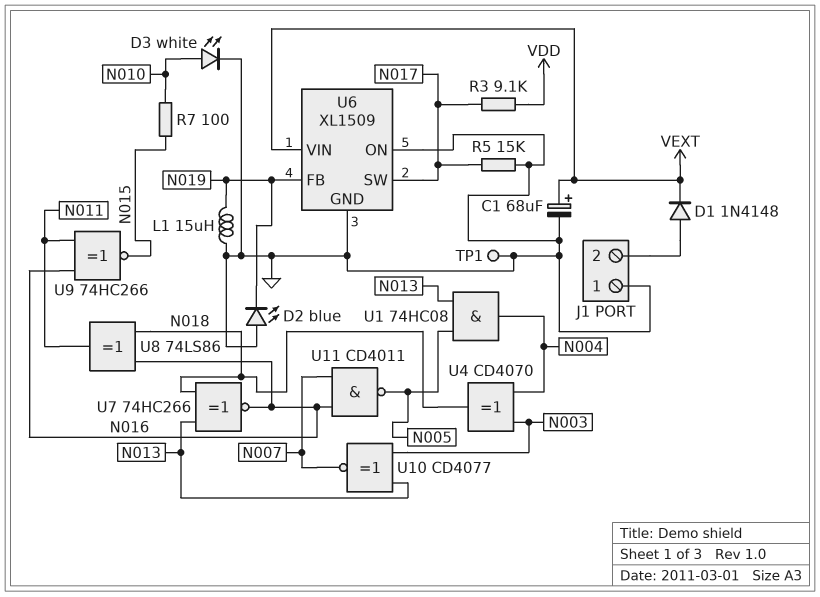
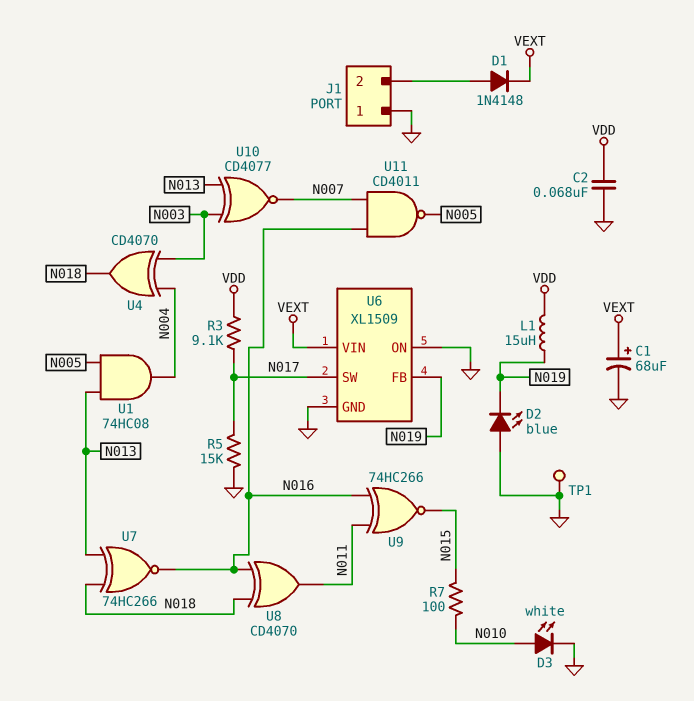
C2: none -> 68nF (GND, VDD)
L1: 15uH (GND, N019) -> 15uH (N019, VDD)
U8: XOR 74LS86 (in N016, in N018, out N011) -> XOR CD4070 (in N016, in N018, out N011)

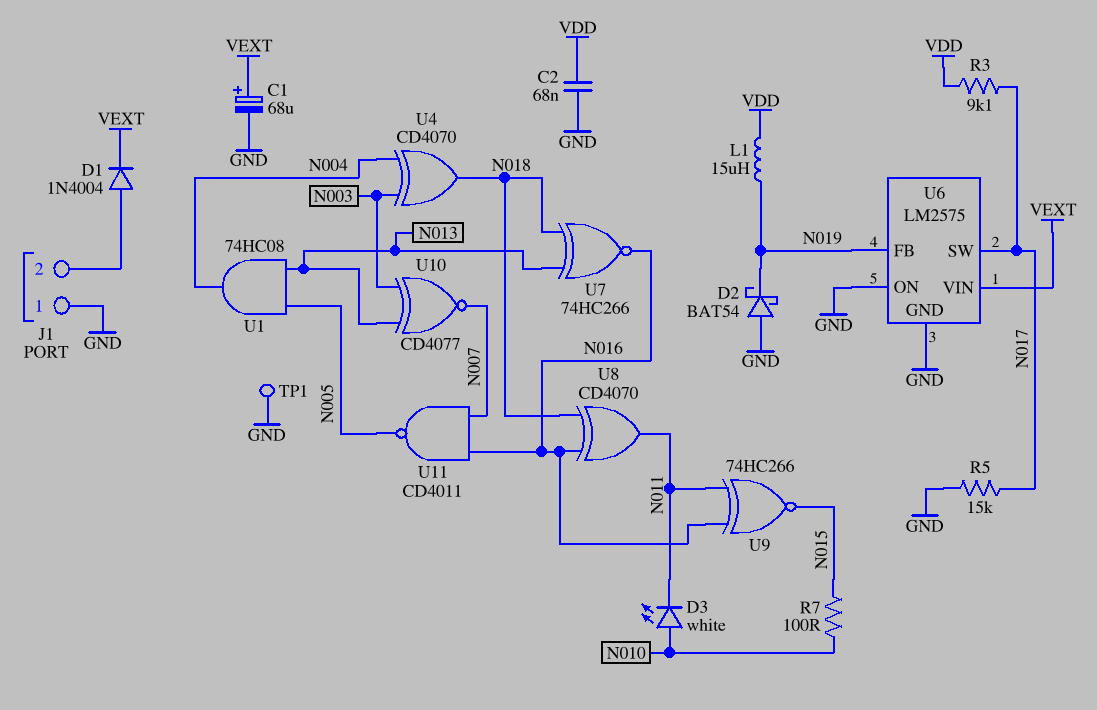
D1: diode 1N4148 (A J1/2, K VEXT) -> diode 1N4004 (A J1/2, K VEXT)
D2: LED blue (A GND, K N019) -> schottky BAT54 (A GND, K N019)
D3: LED white (A N010, K GND) -> LED white (A N010, K N011)
U6: XL1509 -> LM2575

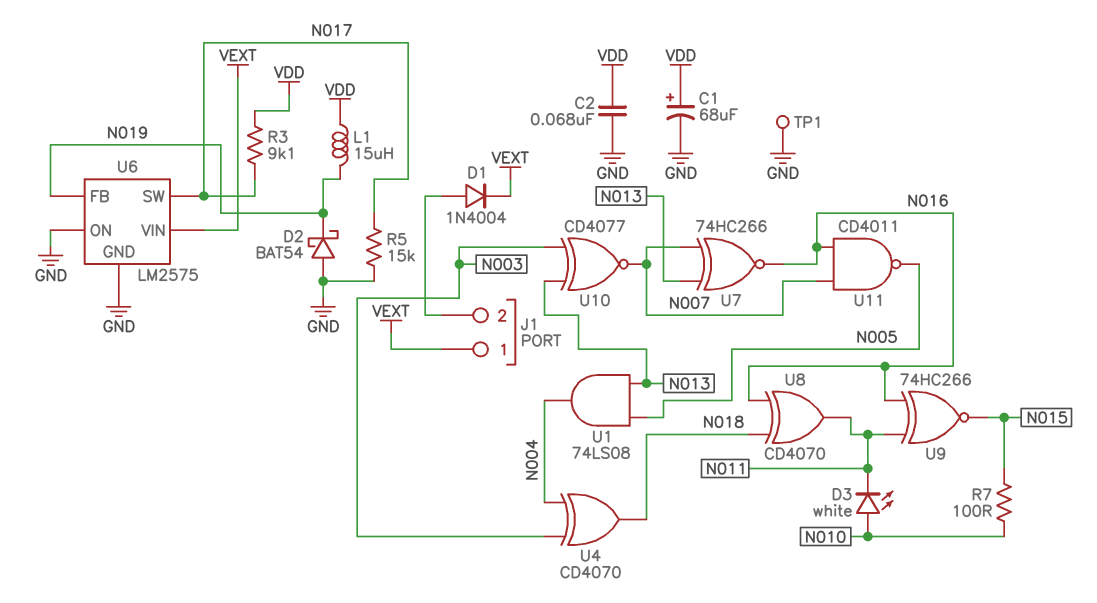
C1: 68uF (plus VEXT, minus GND) -> 68uF (plus VDD, minus GND)
J1 pin 1: GND -> VEXT
U1: AND 74HC08 (in N005, in N013, out N004) -> AND 74LS08 (in N005, in N013, out N004)
U7: XNOR 74HC266 (in N013, in N018, out N016) -> XNOR 74HC266 (in N007, in N013, out N016)

